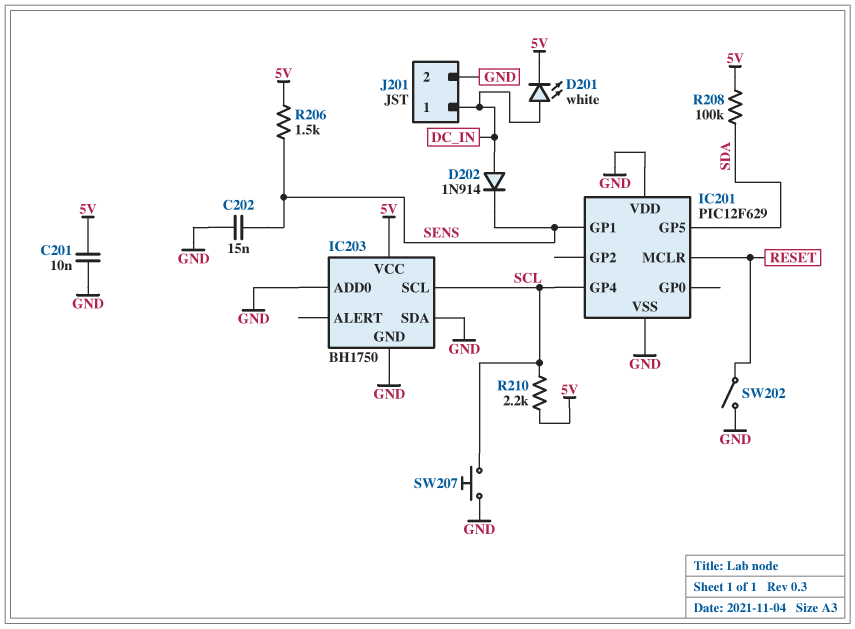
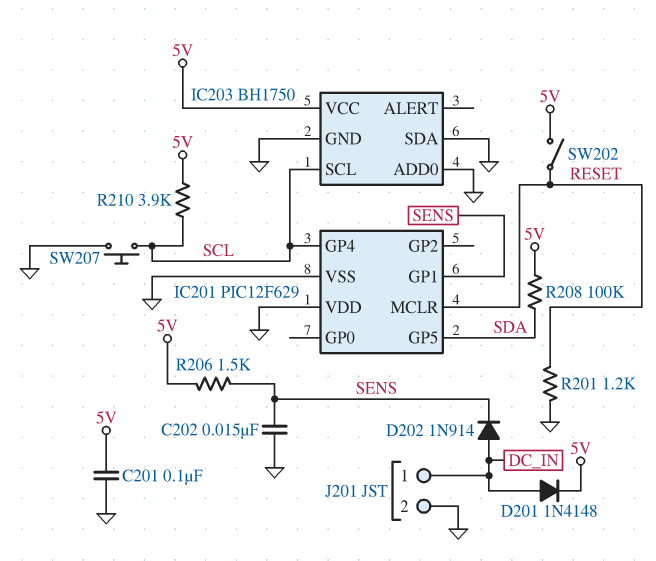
C201: 10nF (5V, GND) -> 100nF (5V, GND)
D201: LED white (A DC_IN, K 5V) -> diode 1N4148 (A DC_IN, K 5V)
R201: none -> 1.2k (GND, RESET)
R210: 2.2k (5V, SCL) -> 3.9k (5V, SCL)
SW202: switch (GND, RESET) -> switch (5V, RESET)

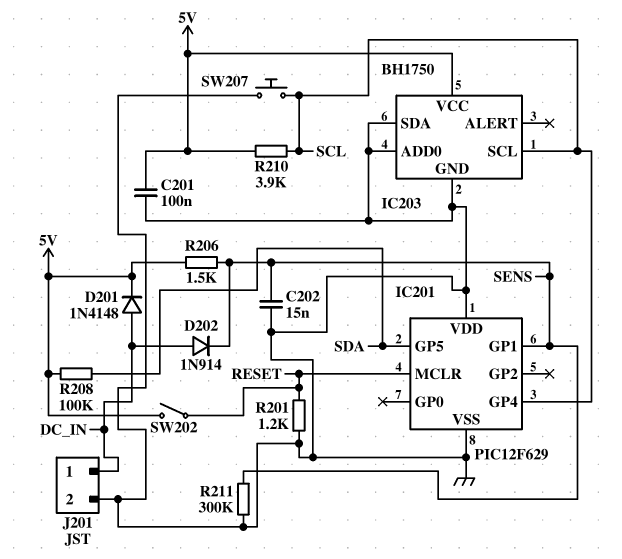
R211: none -> 300k (GND, SENS)

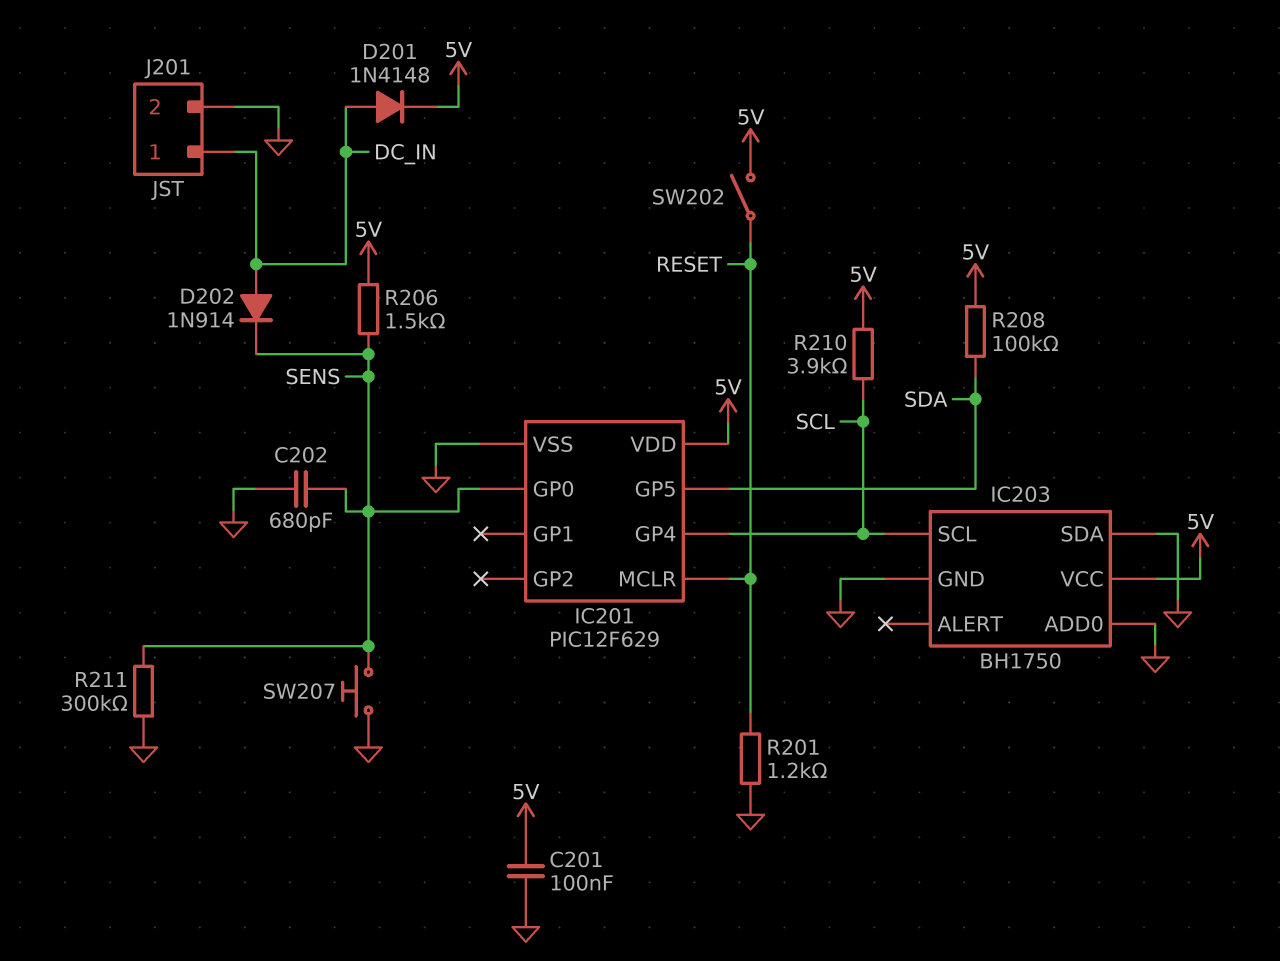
C202: 15nF (GND, SENS) -> 680pF (GND, SENS)
IC201 pin GP0: none -> SENS
IC201 pin GP1: SENS -> none
IC201 pin VDD: GND -> 5V
SW207: button (GND, SCL) -> button (GND, SENS)

